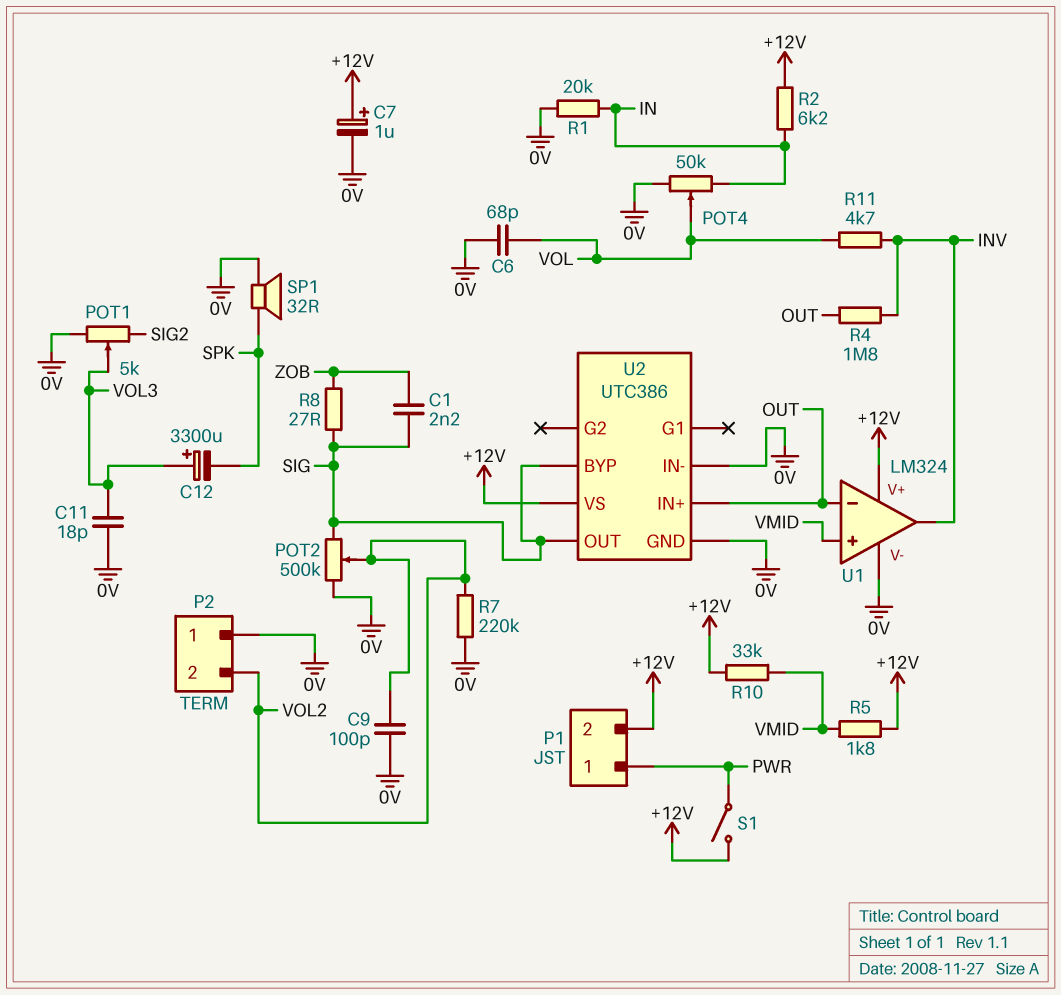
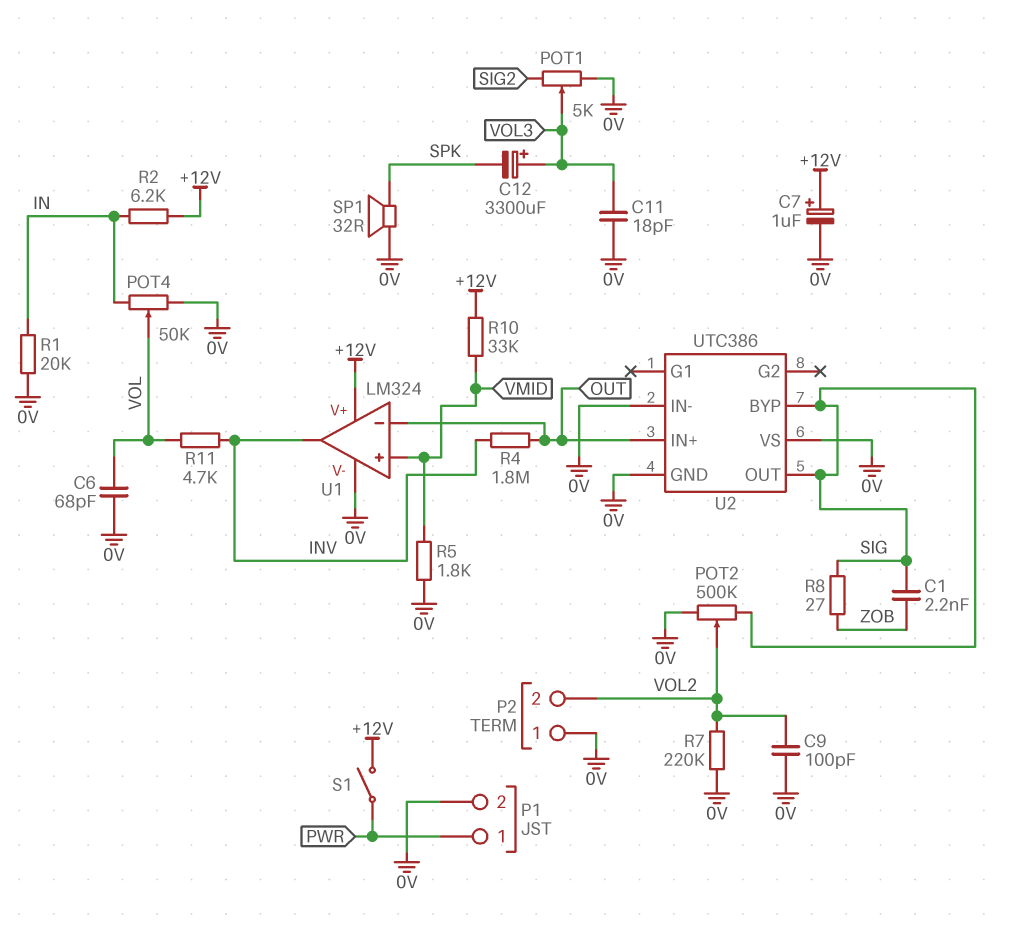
P1 pin 2: +12V -> 0V
R5: 1.8k (+12V, VMID) -> 1.8k (0V, VMID)
U2 pin VS: +12V -> 0V

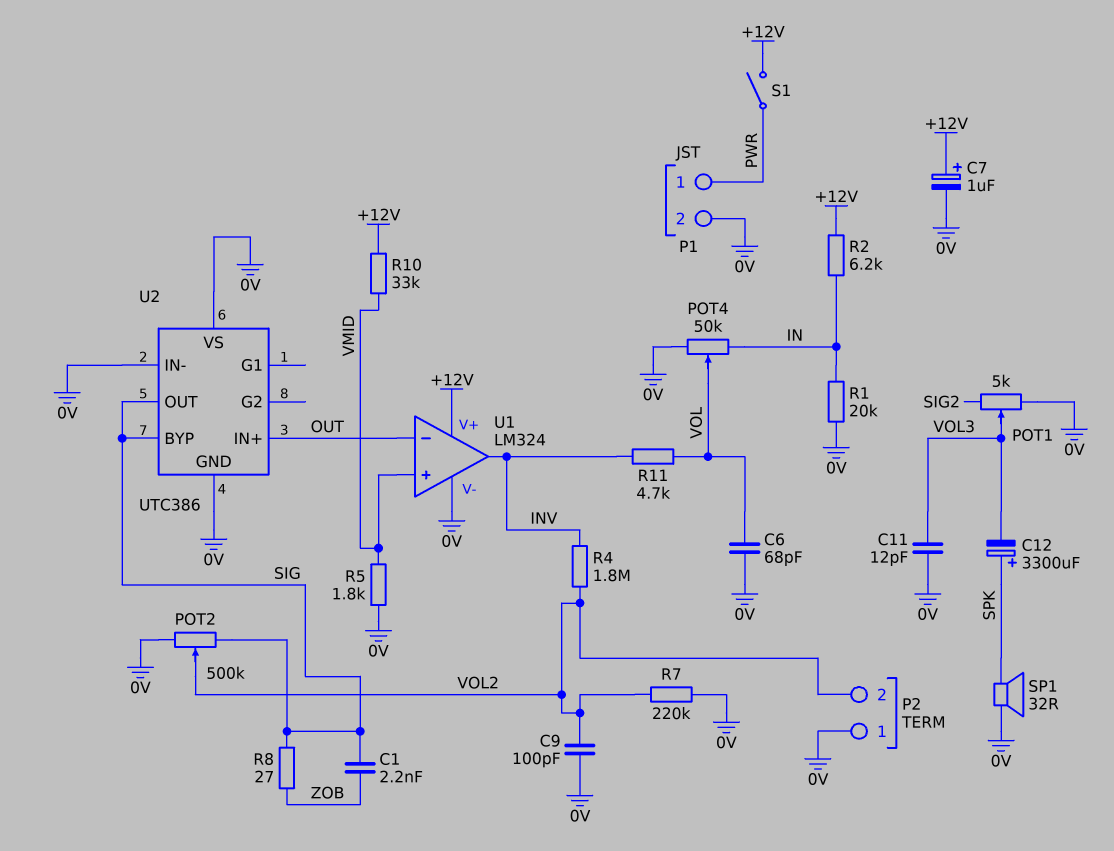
C11: 18pF (0V, VOL3) -> 12pF (0V, VOL3)
C12: 3300uF (plus VOL3, minus SPK) -> 3300uF (plus SPK, minus VOL3)
R4: 1.8M (INV, OUT) -> 1.8M (INV, VOL2)

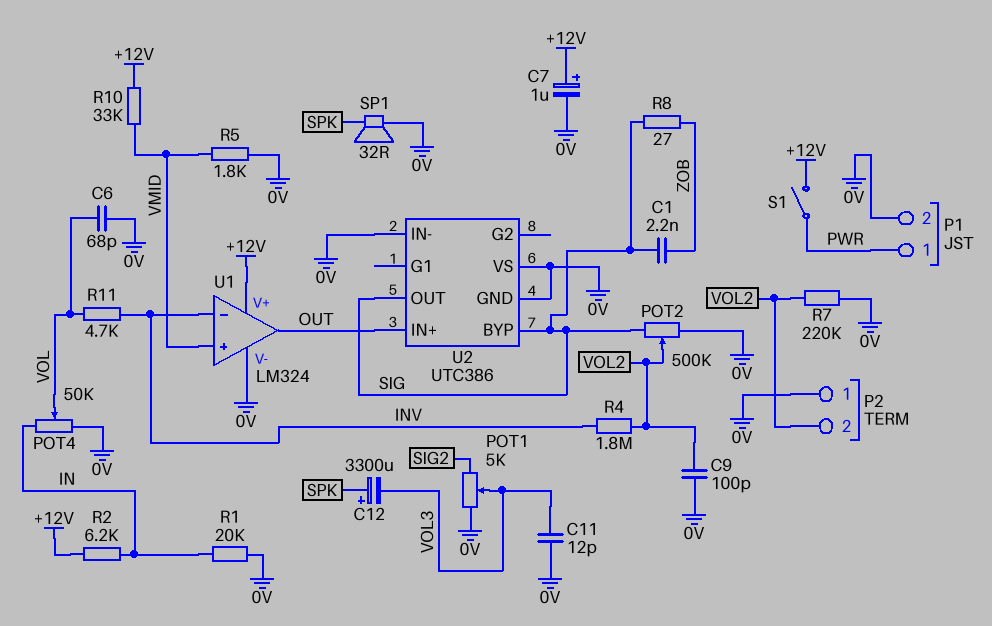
U1 pin in-: OUT -> INV
U1 pin out: INV -> OUT

